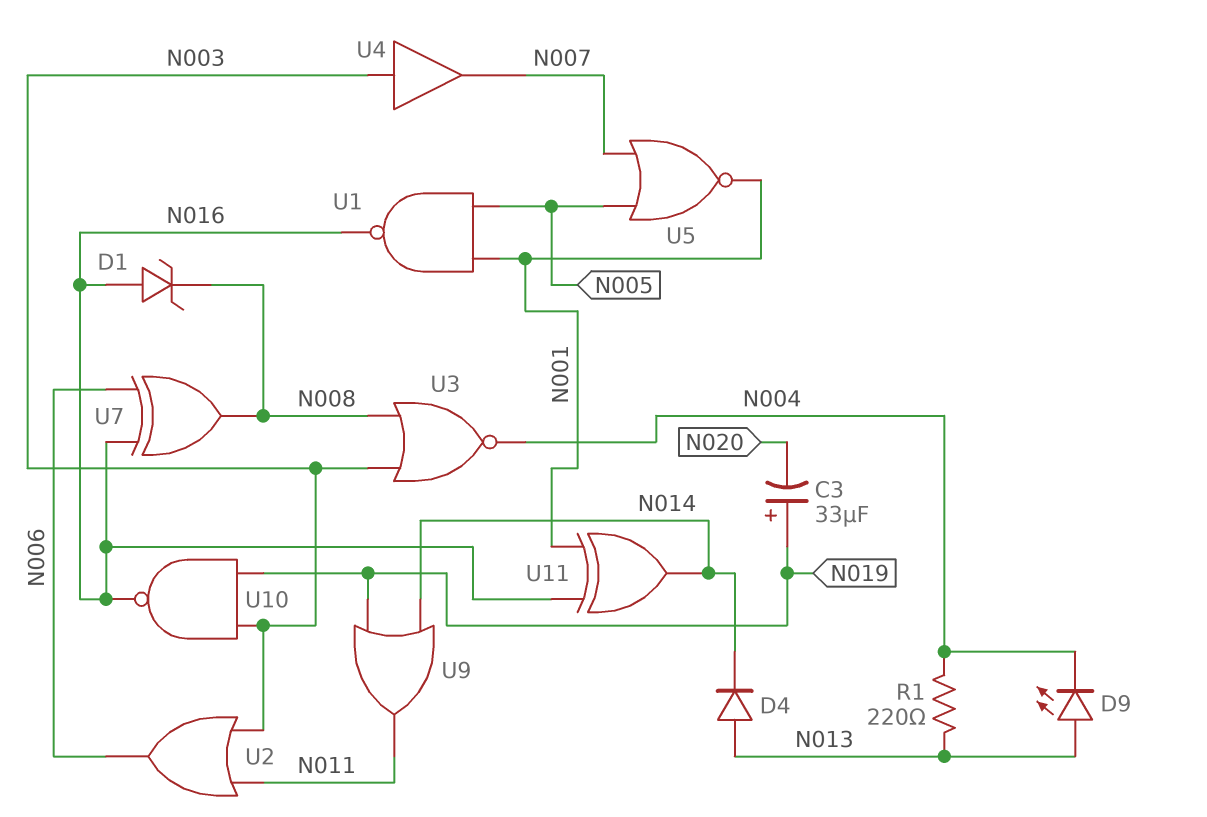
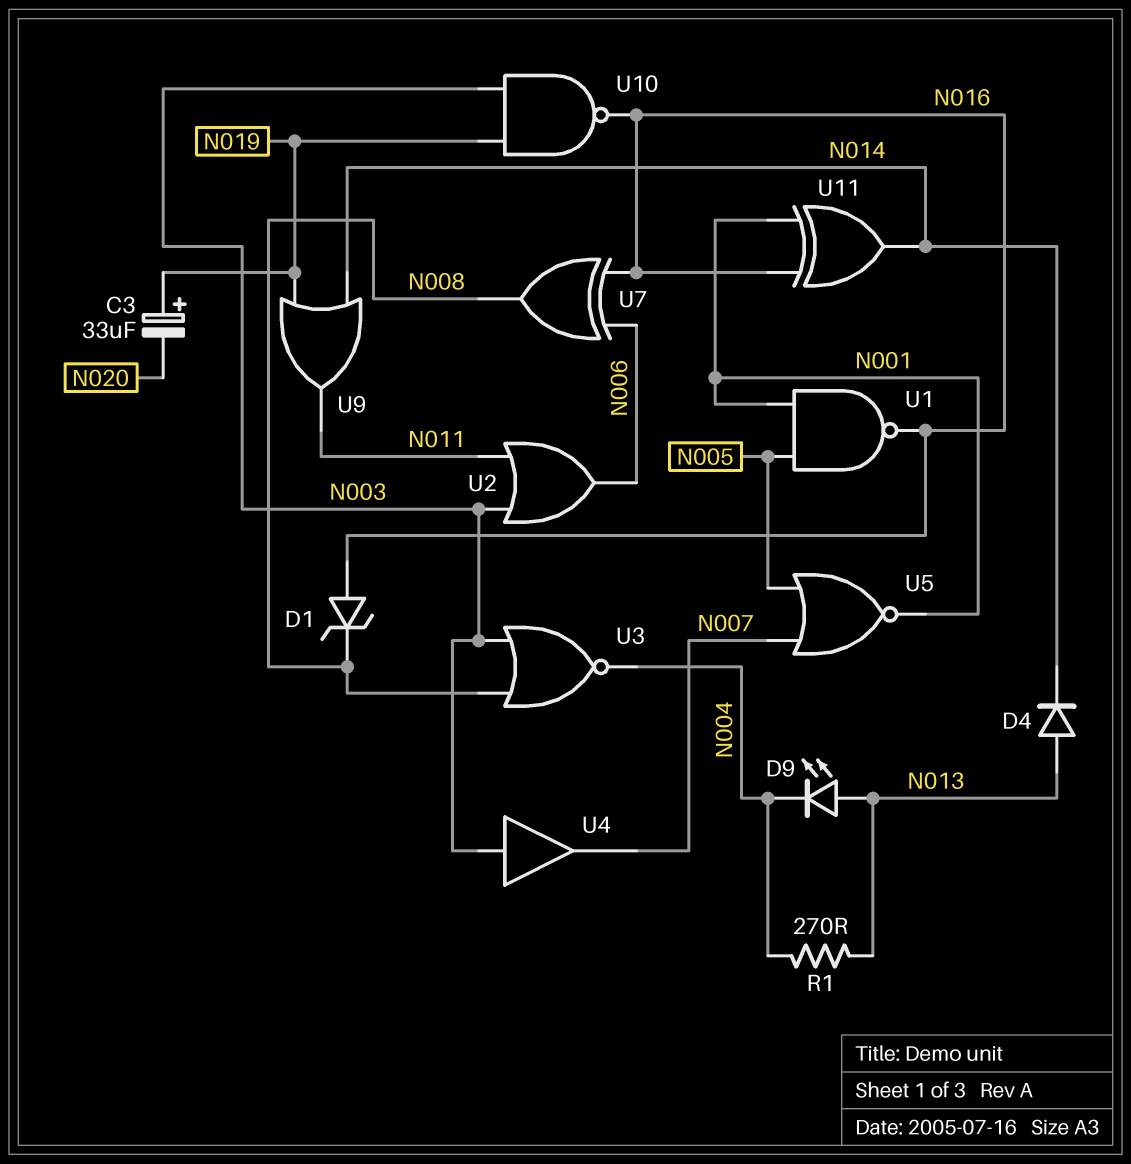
R1: 220 (N004, N013) -> 270 (N004, N013)

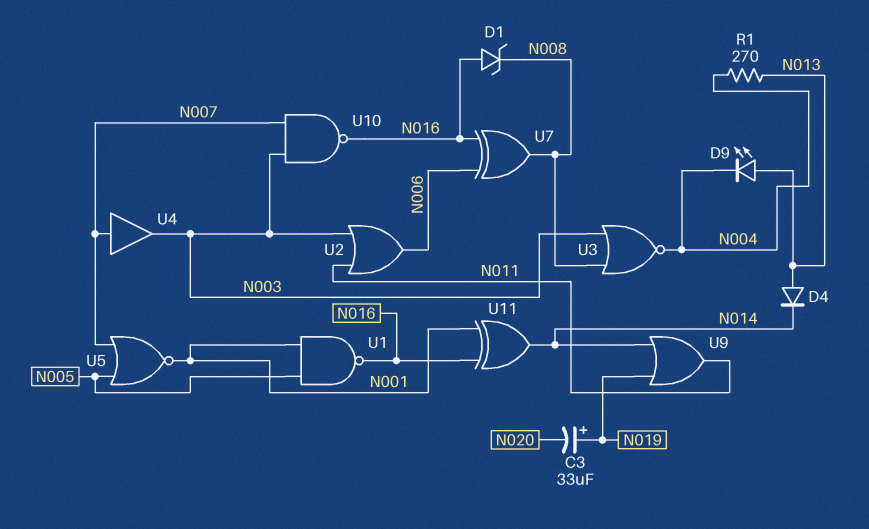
U4: buffer (in N003, out N007) -> buffer (in N007, out N003)
U10: NAND (in N003, in N019, out N016) -> NAND (in N003, in N007, out N016)

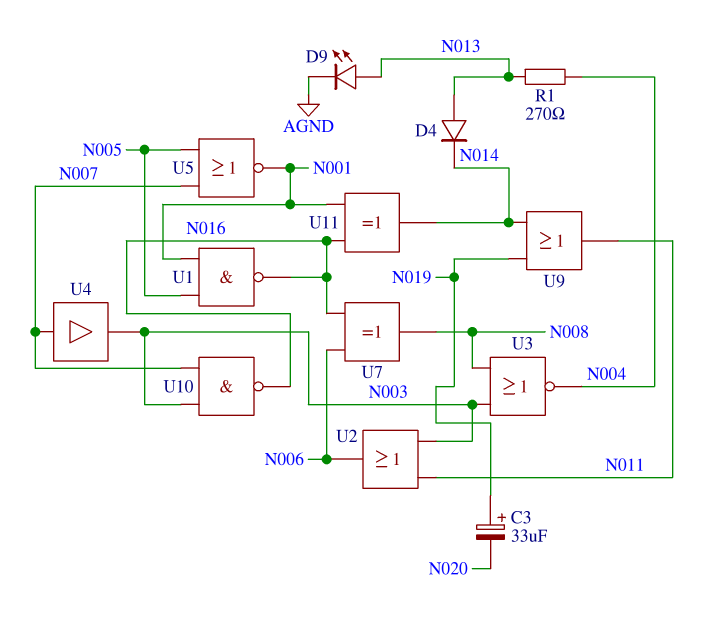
D1: zener (A N016, K N008) -> none
D9: LED (A N013, K N004) -> LED (A N013, K AGND)

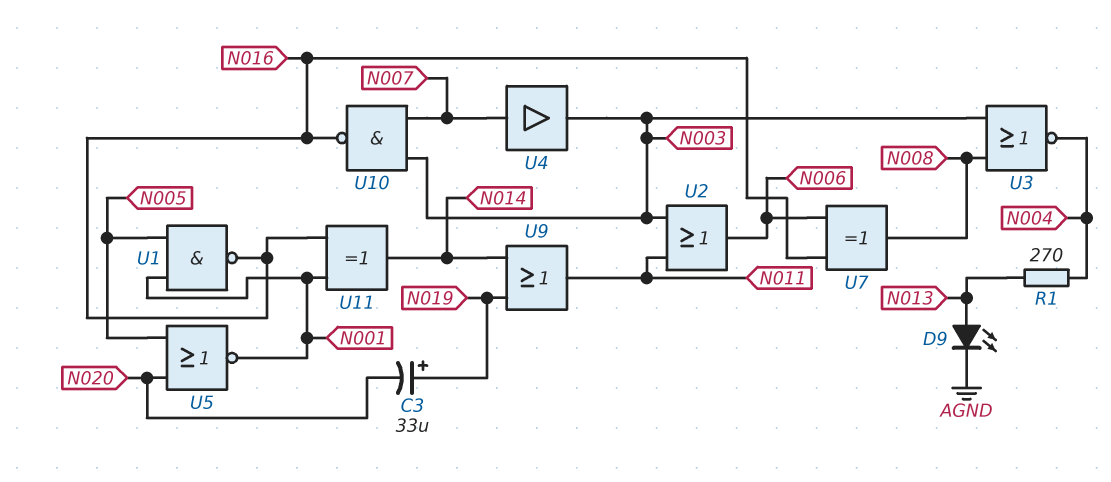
D4: diode (A N013, K N014) -> none
U5: NOR (in N005, in N007, out N001) -> NOR (in N005, in N020, out N001)

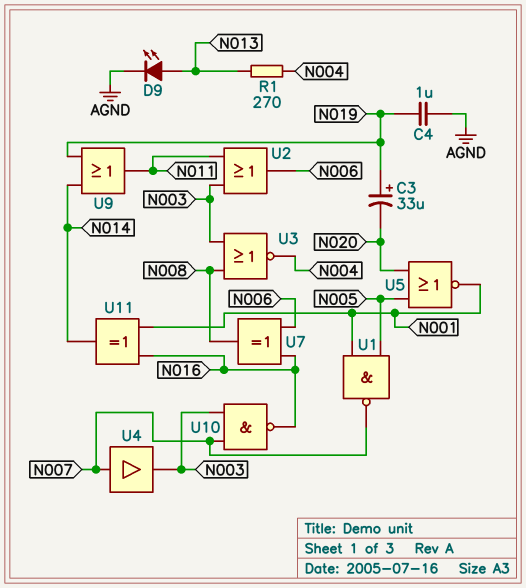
C4: none -> 1uF (AGND, N019)
U1: NAND (in N001, in N005, out N016) -> NAND (in N001, in N005, out N007)

